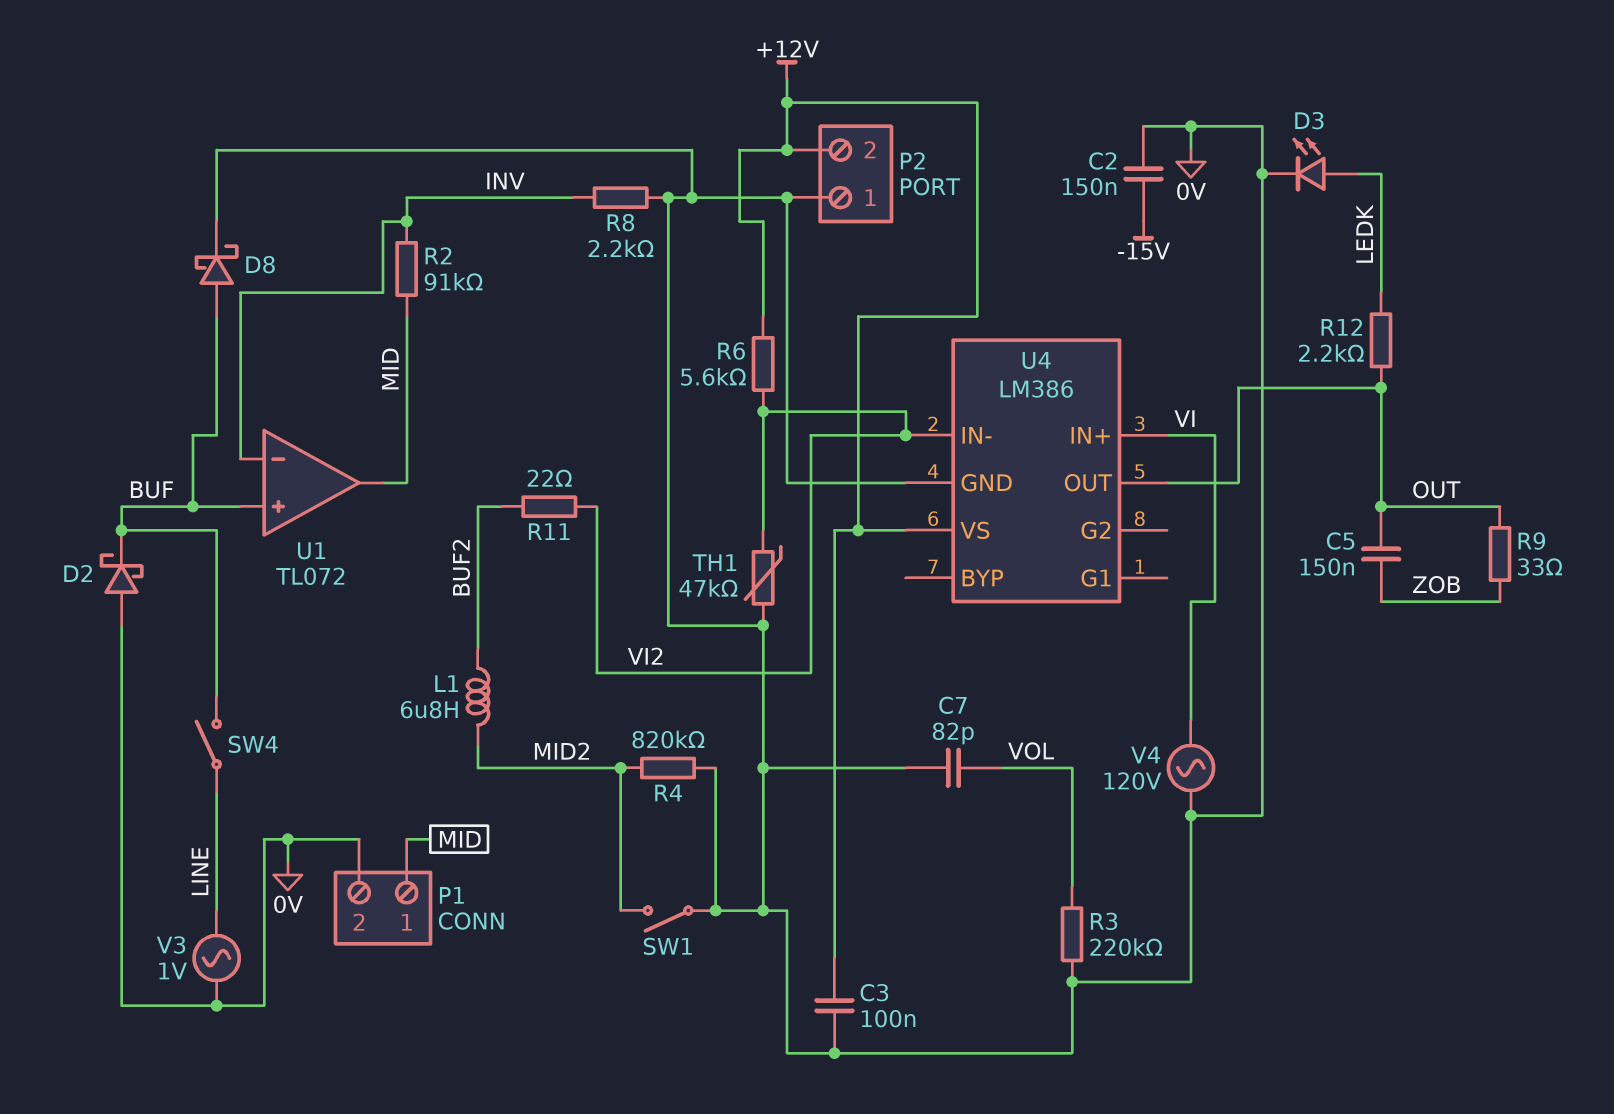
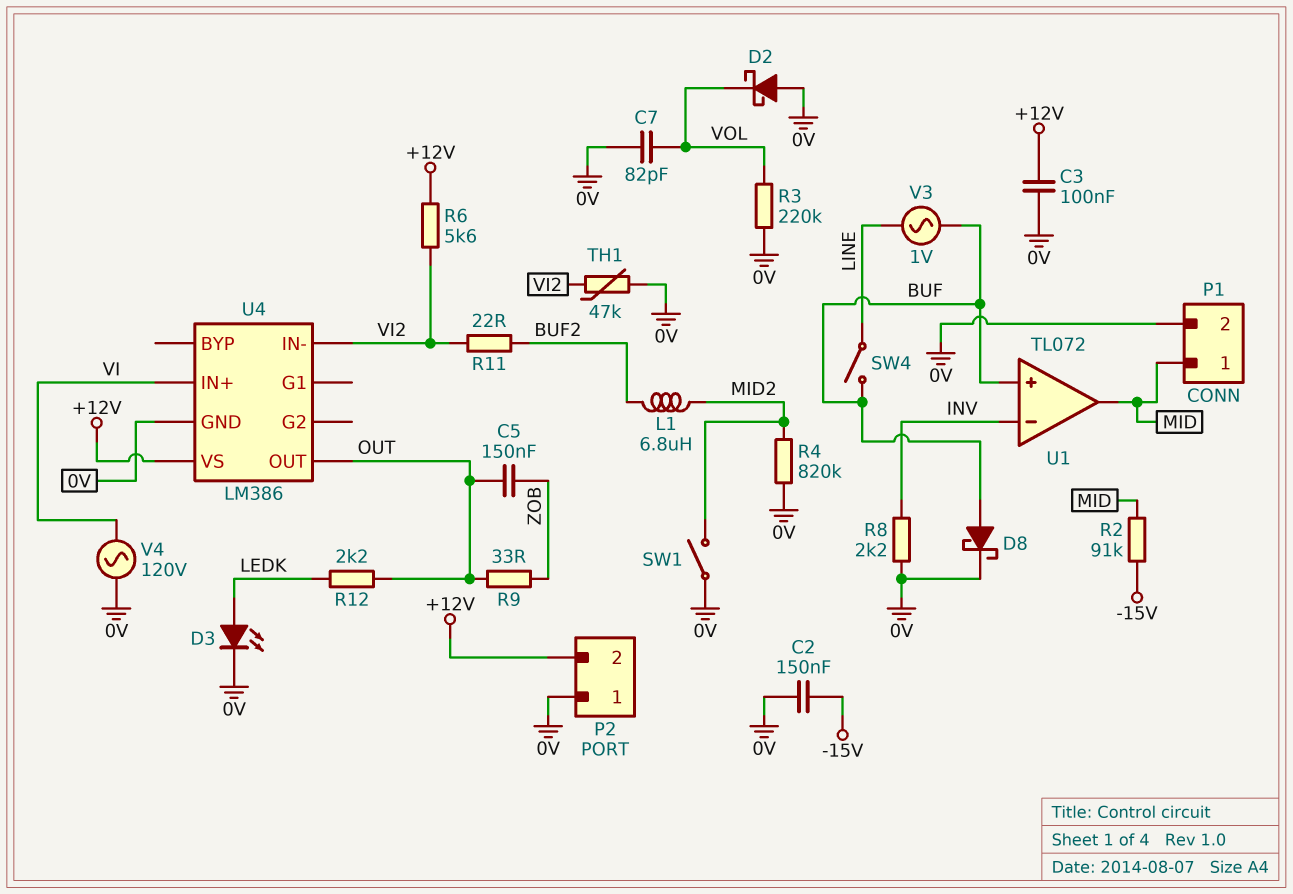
D2: schottky (A 0V, K BUF) -> schottky (A 0V, K VOL)
R2: 91k (INV, MID) -> 91k (-15V, MID)
V3: AC 1V (0V, LINE) -> AC 1V (BUF, LINE)

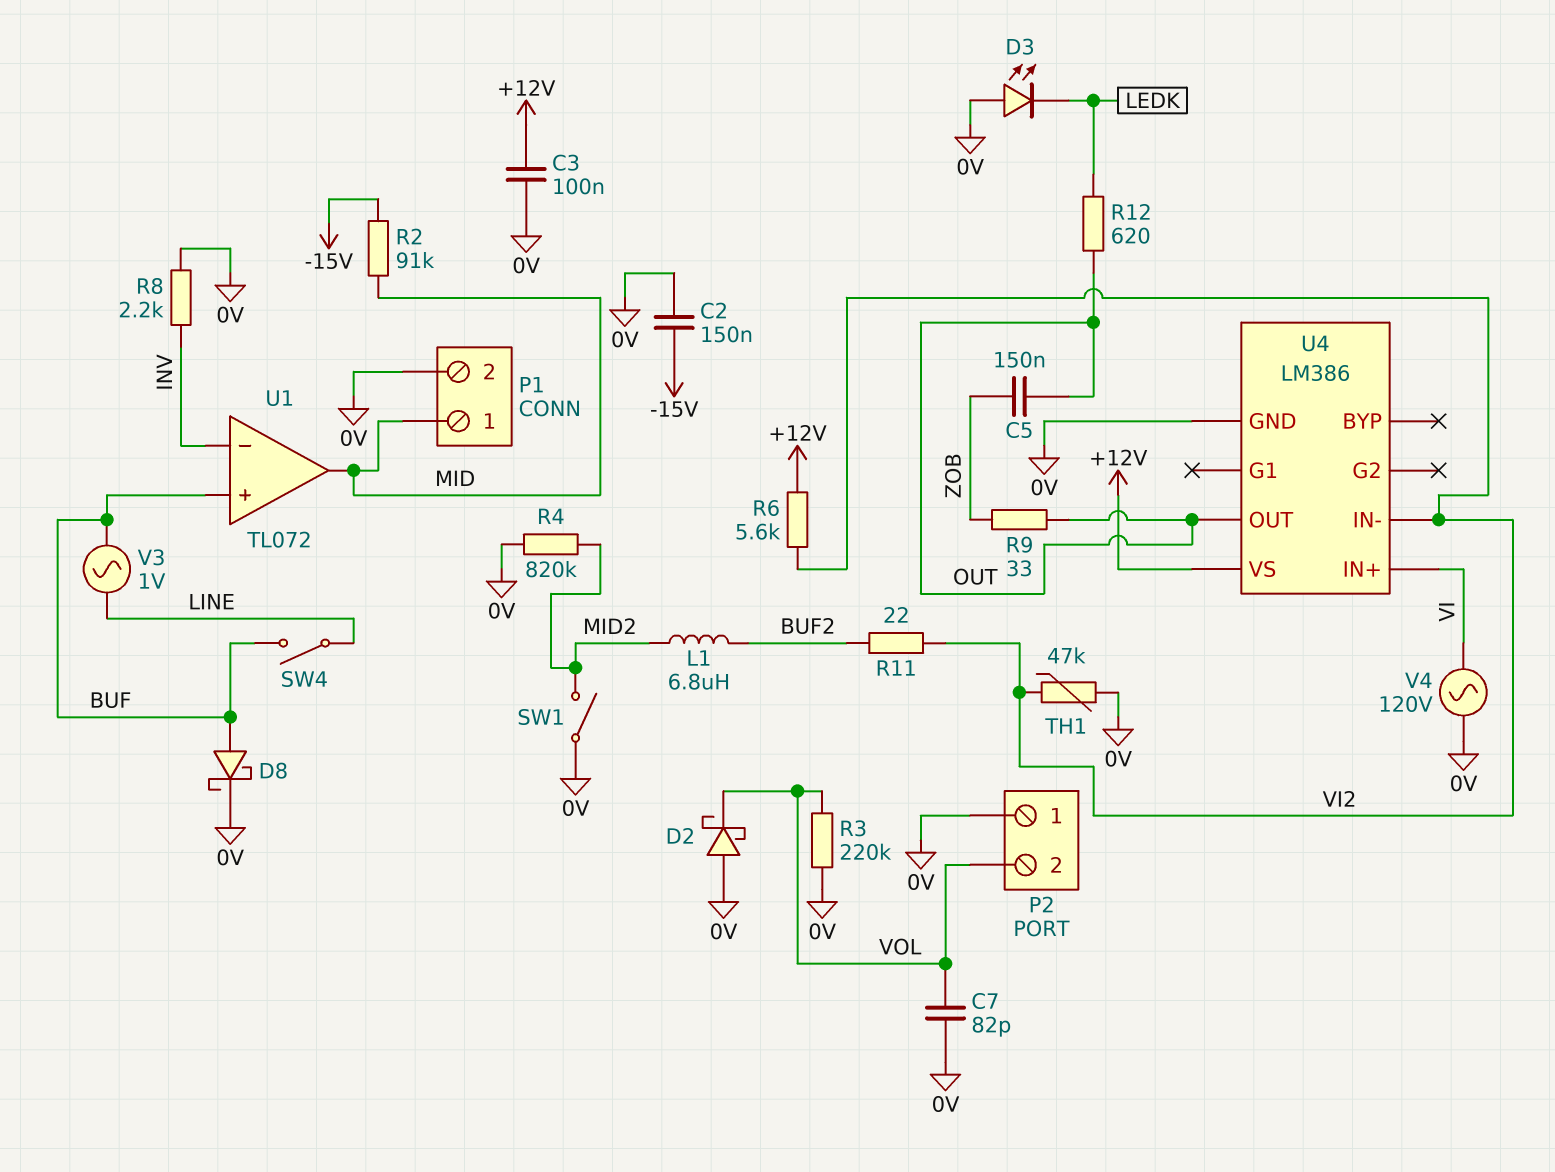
D3: LED (A LEDK, K 0V) -> LED (A 0V, K LEDK)
P2 pin 2: +12V -> VOL
R12: 2.2k (LEDK, OUT) -> 620 (LEDK, OUT)

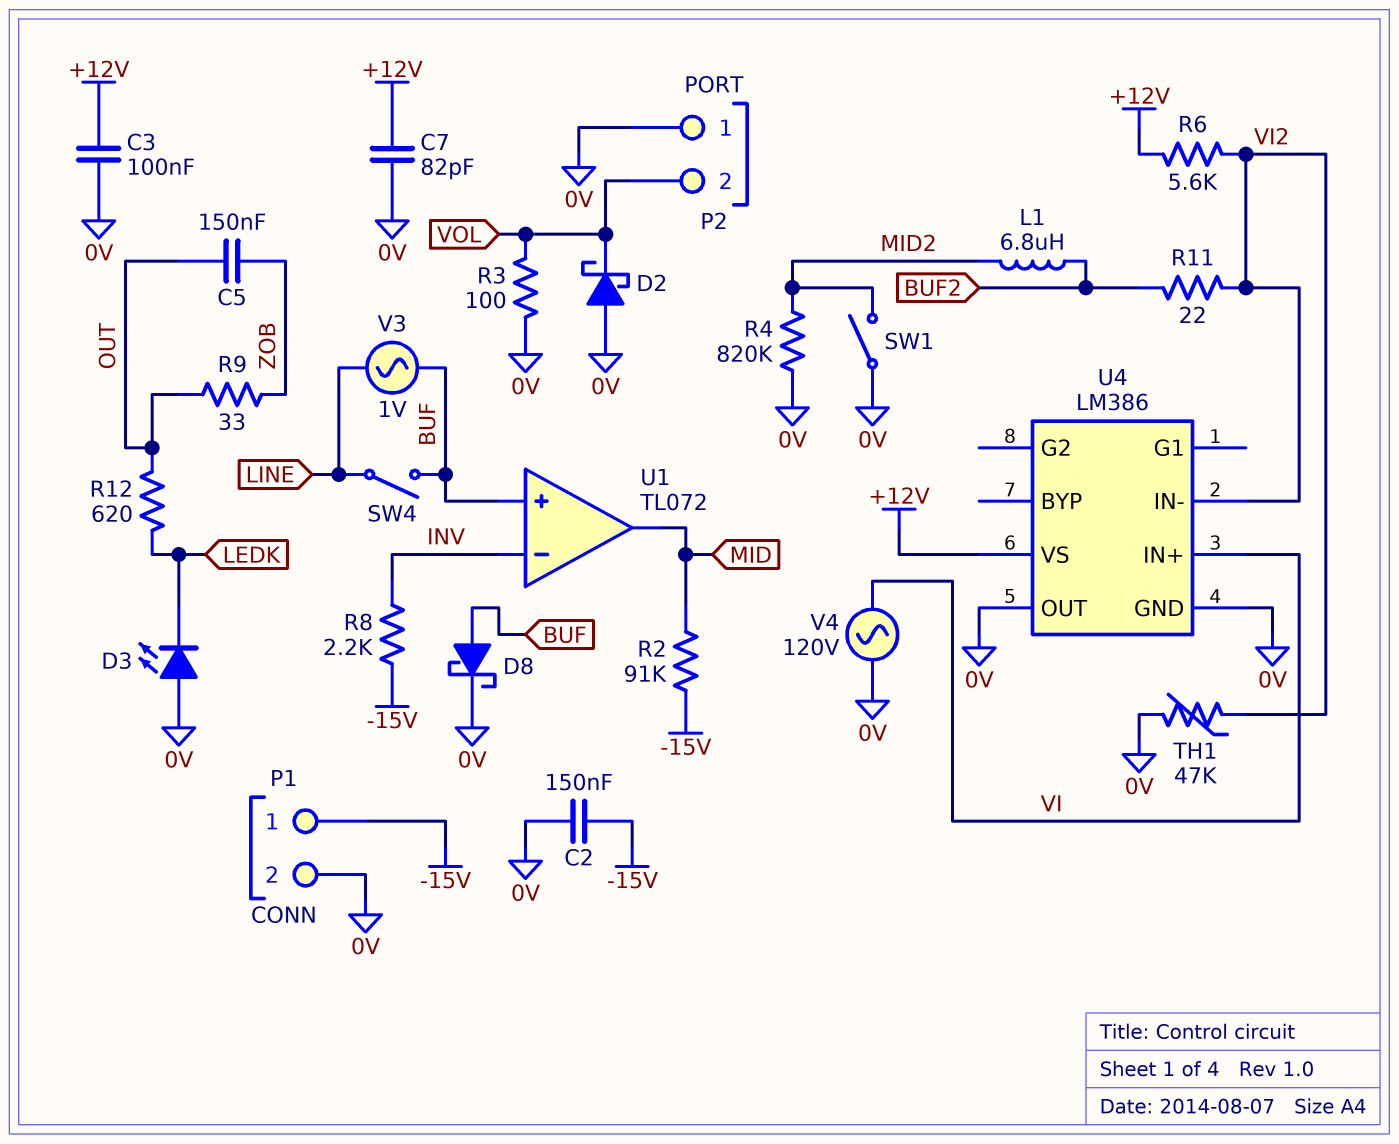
C7: 82pF (0V, VOL) -> 82pF (+12V, 0V)
P1 pin 1: MID -> -15V
R3: 220k (0V, VOL) -> 100 (0V, VOL)
R8: 2.2k (0V, INV) -> 2.2k (-15V, INV)
U4 pin OUT: OUT -> 0V

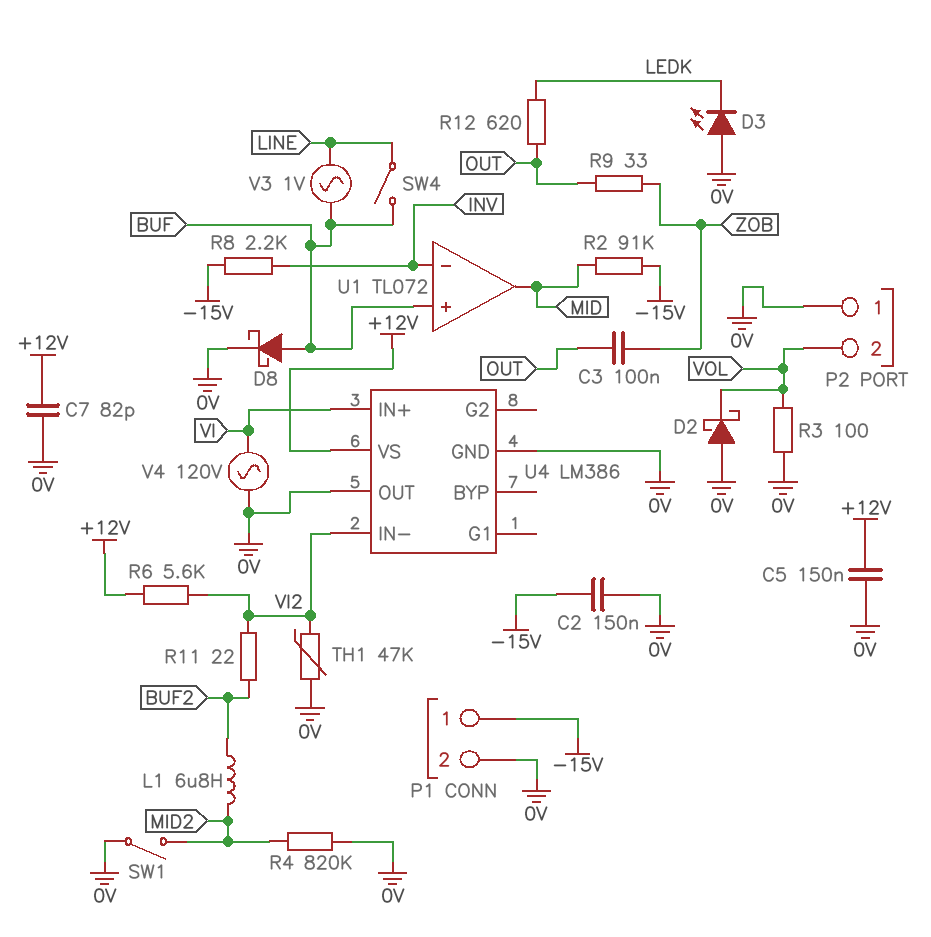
C3: 100nF (+12V, 0V) -> 100nF (OUT, ZOB)
C5: 150nF (OUT, ZOB) -> 150nF (+12V, 0V)

